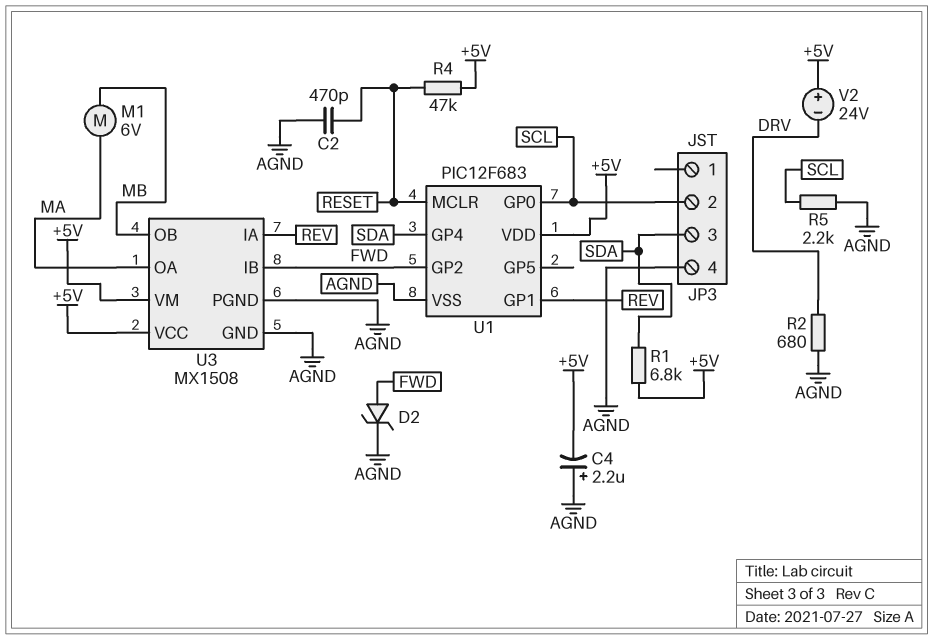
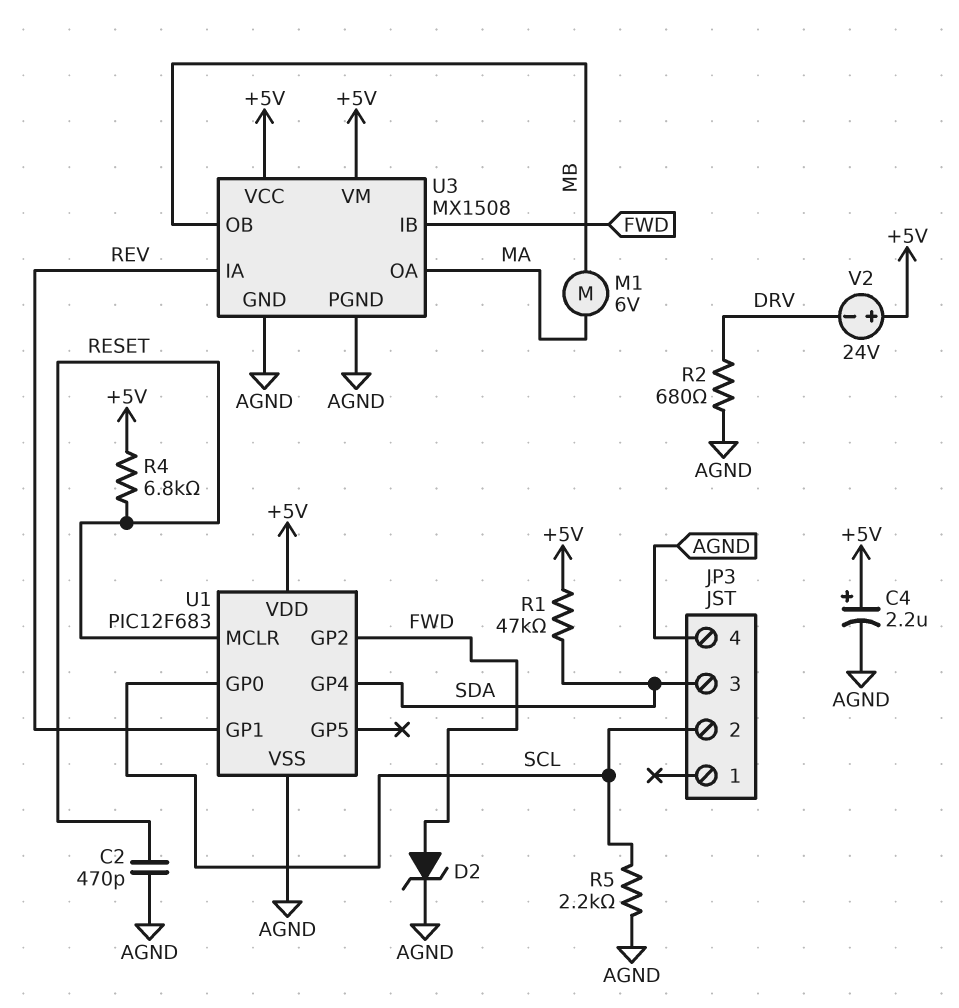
C4: 2.2uF (plus AGND, minus +5V) -> 2.2uF (plus +5V, minus AGND)
R1: 6.8k (+5V, SDA) -> 47k (+5V, SDA)
R4: 47k (+5V, RESET) -> 6.8k (+5V, RESET)

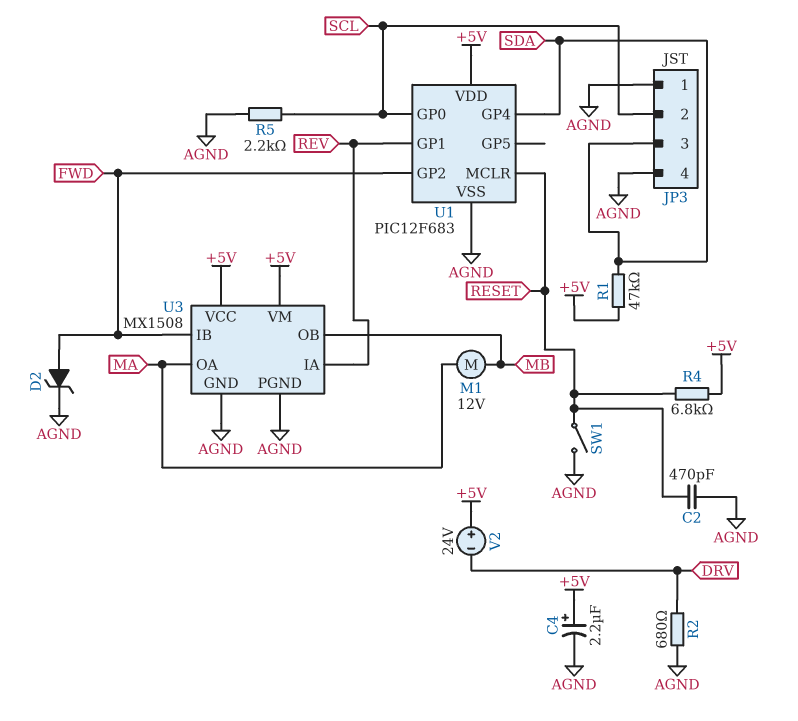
JP3 pin 1: none -> AGND
M1: motor 6V (MA, MB) -> motor 12V (MA, MB)
SW1: none -> switch (AGND, RESET)

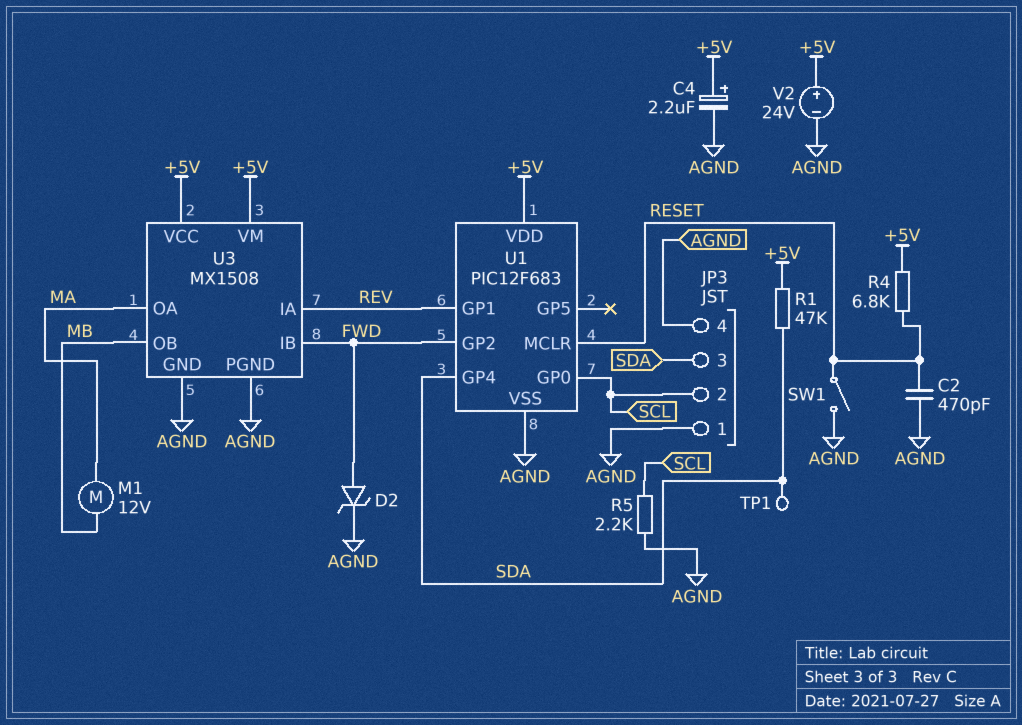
R2: 680 (AGND, DRV) -> none
TP1: none -> test point (SDA)
V2: 24V (plus +5V, minus DRV) -> 24V (plus +5V, minus AGND)

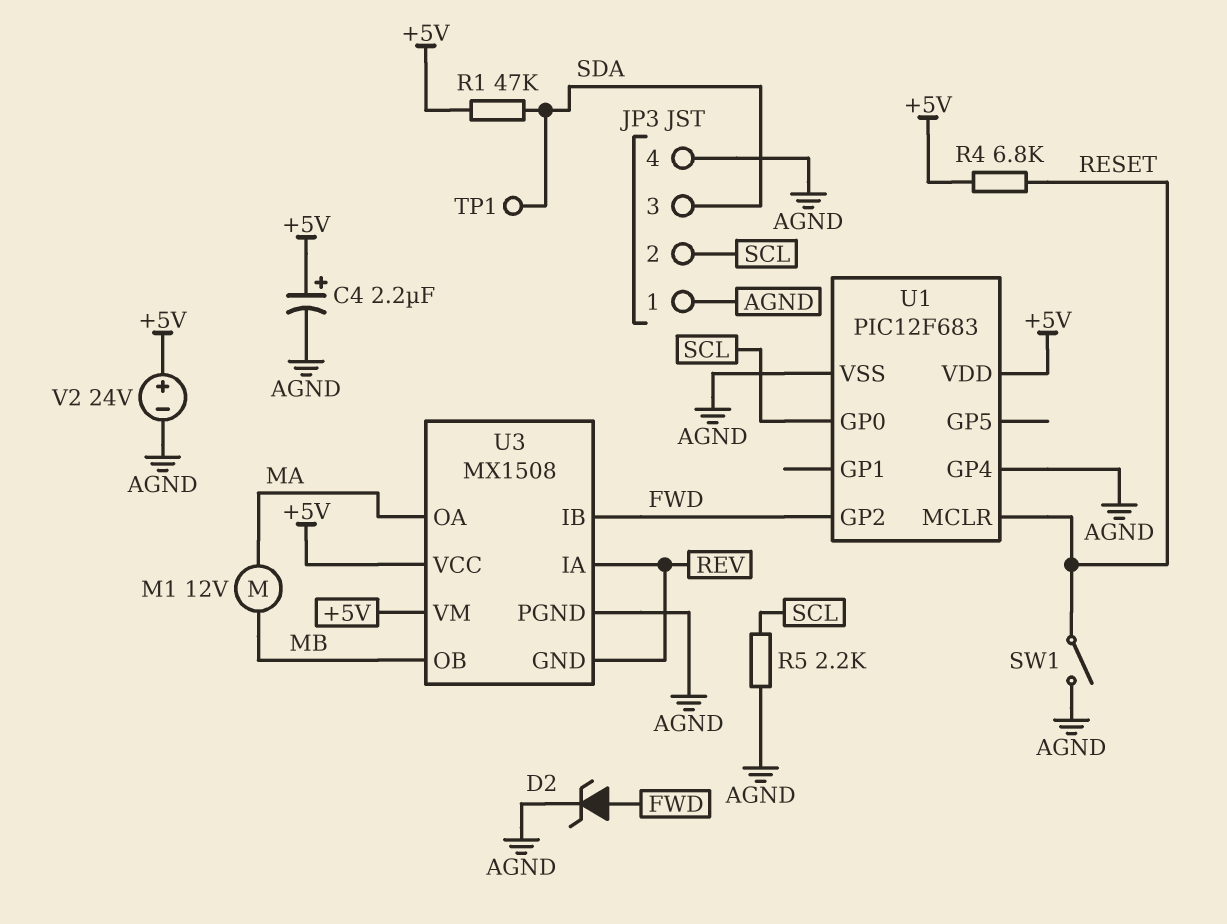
C2: 470pF (AGND, RESET) -> none
U1 pin GP1: REV -> none
U1 pin GP4: SDA -> AGND
U3 pin GND: AGND -> REV

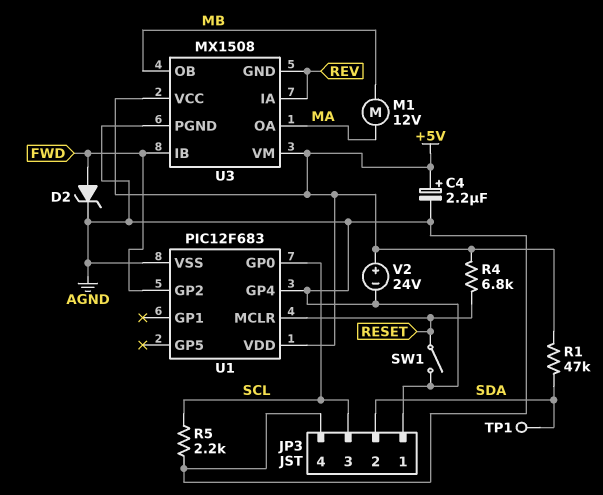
JP3 pin 2: SCL -> SDA
JP3 pin 3: SDA -> SCL

